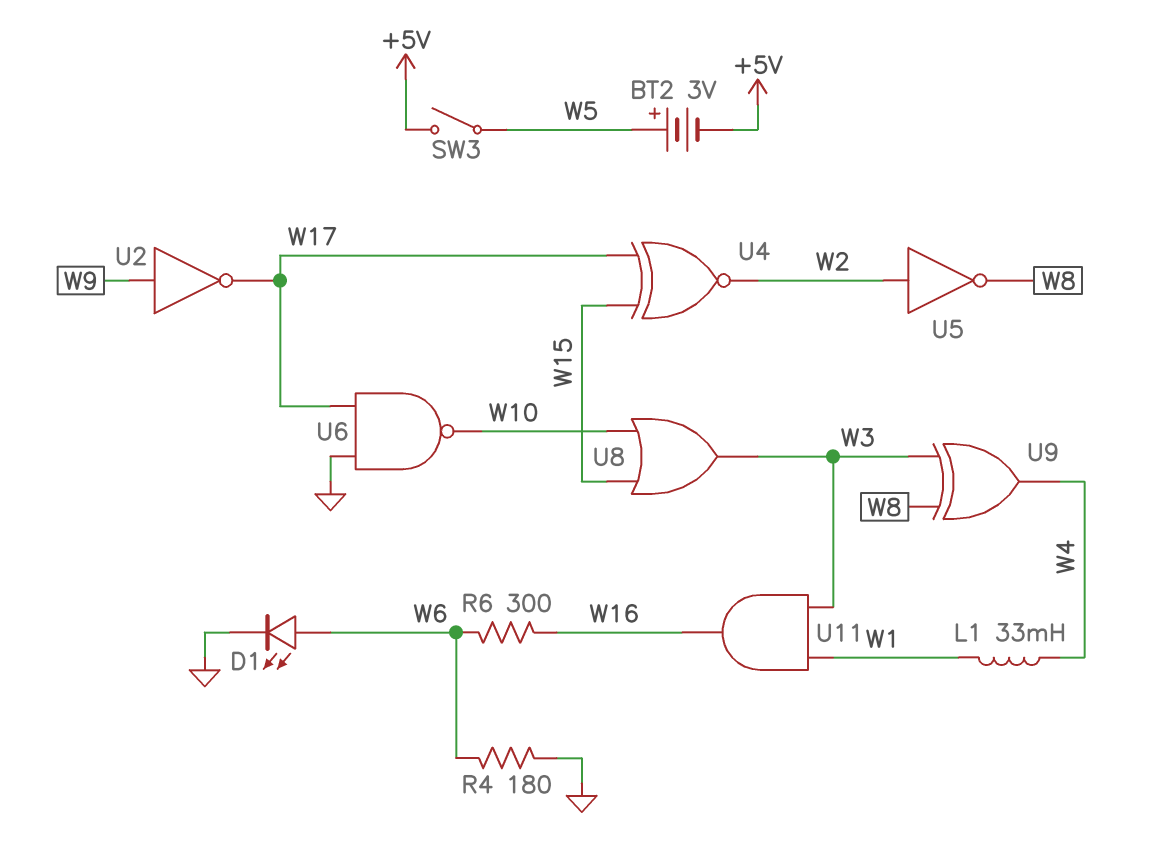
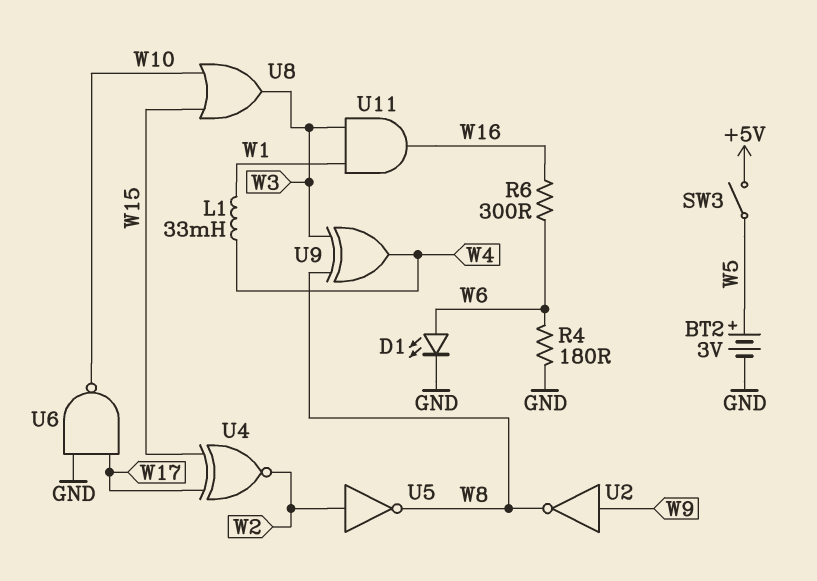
BT2: 3V (plus W5, minus +5V) -> 3V (plus W5, minus GND)
U2: NOT (in W9, out W17) -> NOT (in W9, out W8)

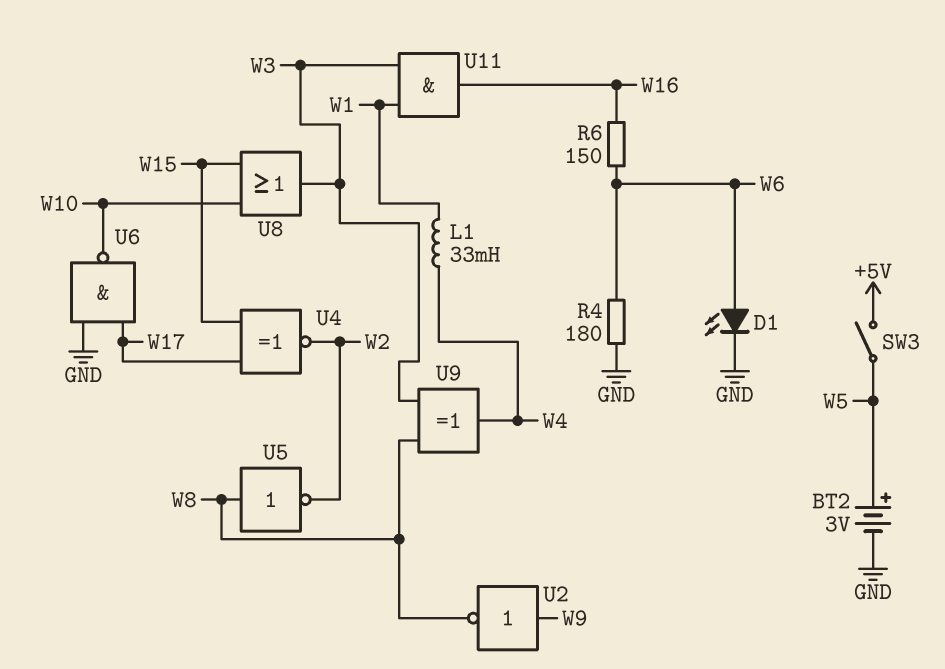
R6: 300 (W6, W16) -> 150 (W6, W16)
U5: NOT (in W2, out W8) -> NOT (in W8, out W2)

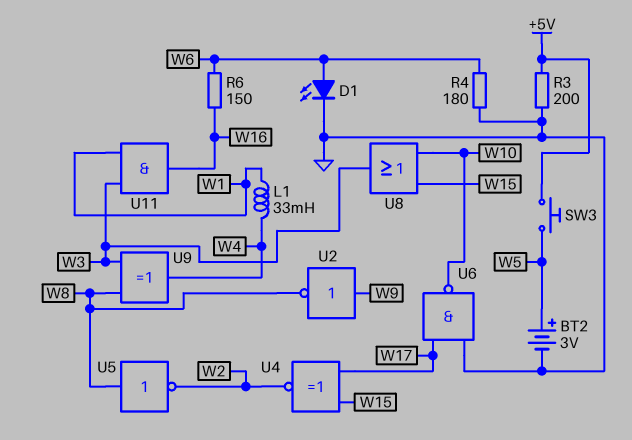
R3: none -> 200 (+5V, GND)
SW3: switch (+5V, W5) -> button (+5V, W5)

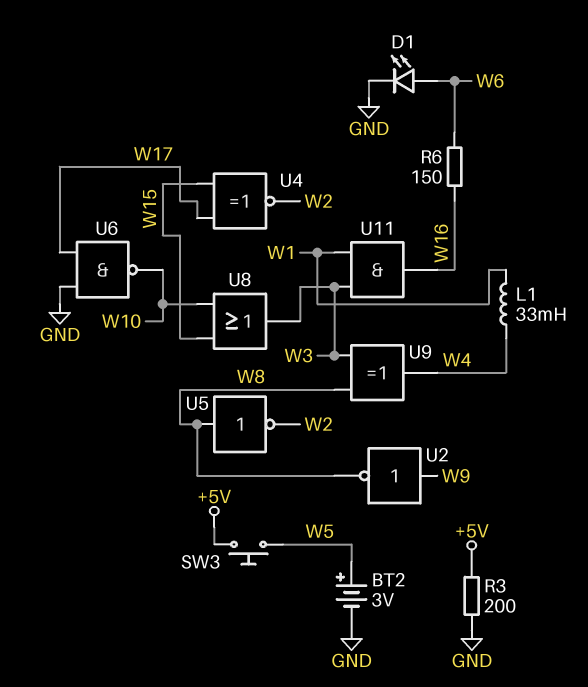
R4: 180 (GND, W6) -> none

